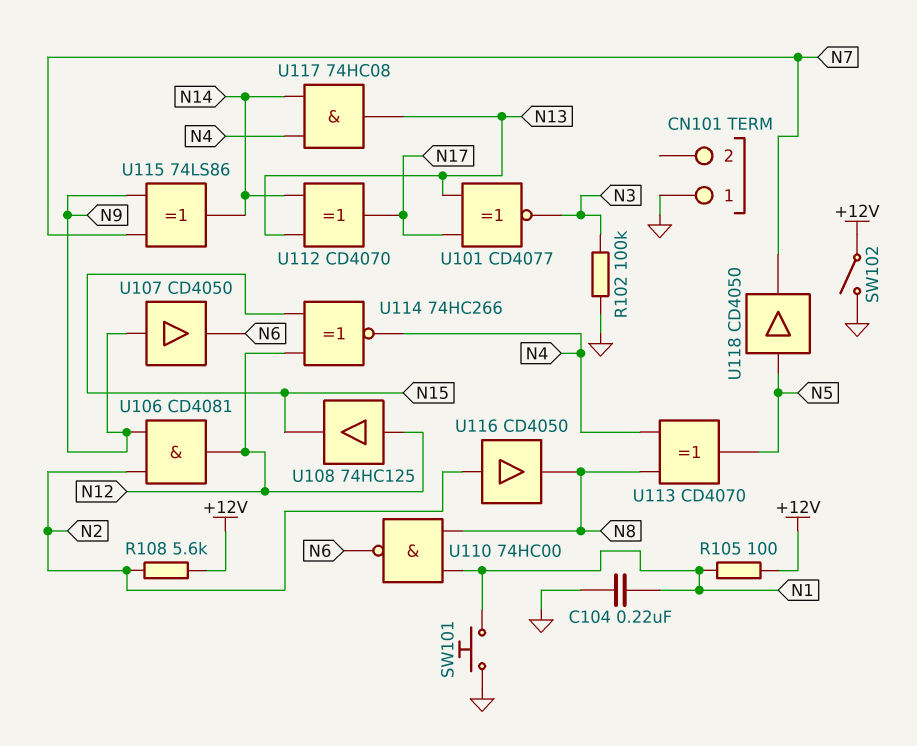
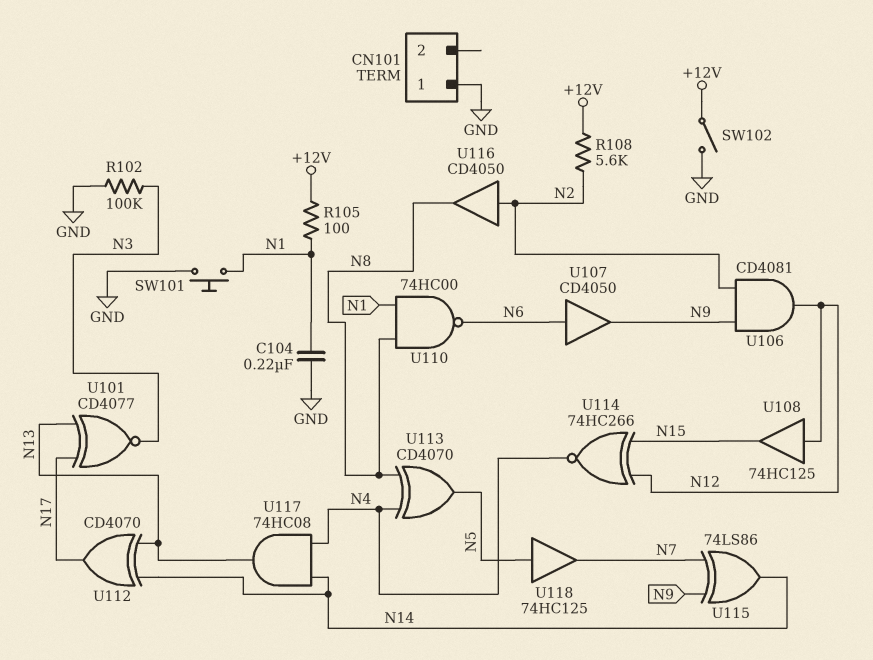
U107: buffer CD4050 (in N9, out N6) -> buffer CD4050 (in N6, out N9)
U118: buffer CD4050 (in N5, out N7) -> buffer 74HC125 (in N5, out N7)

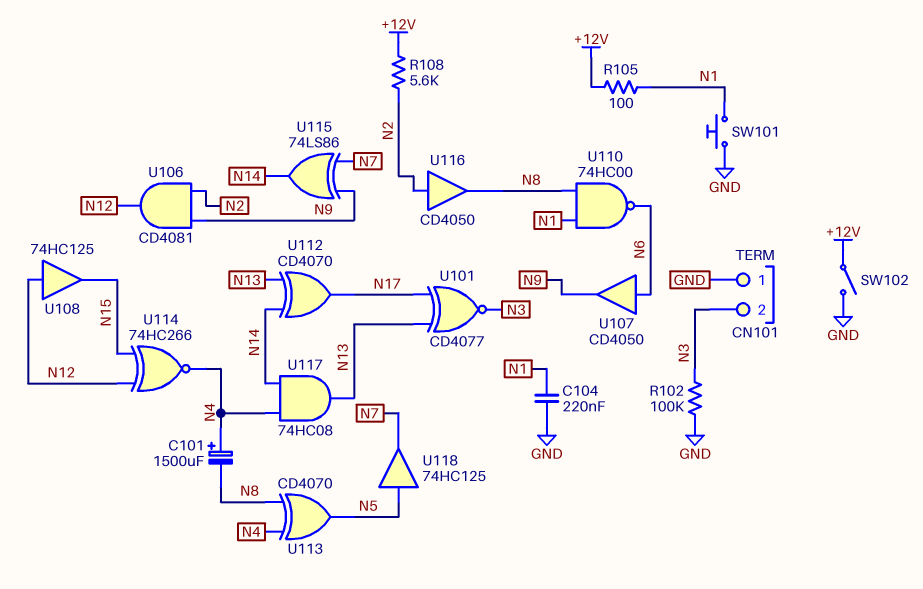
C101: none -> 1500uF (plus N4, minus N8)
CN101 pin 2: none -> N3

